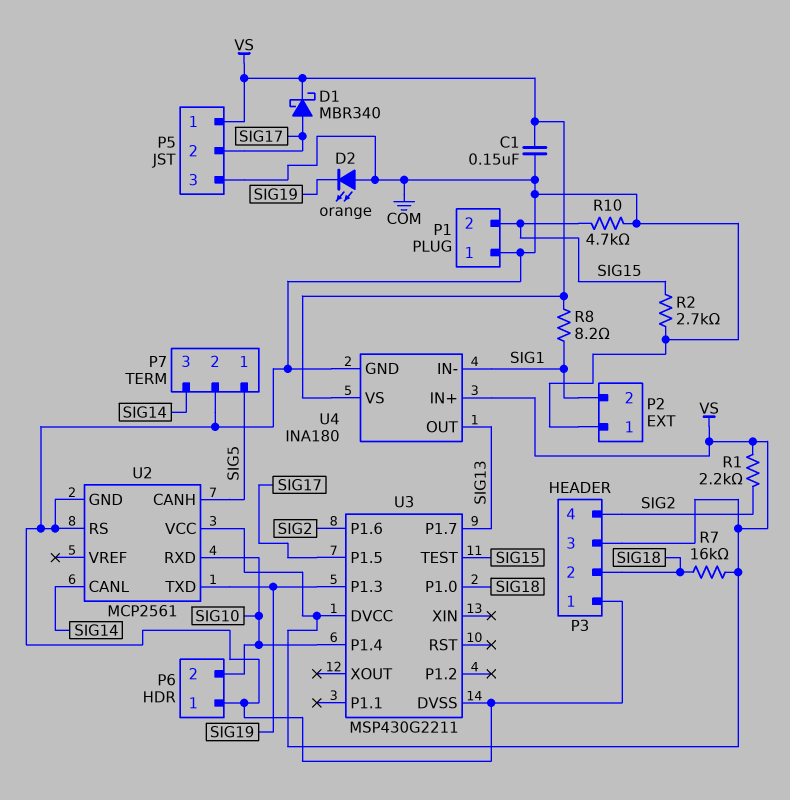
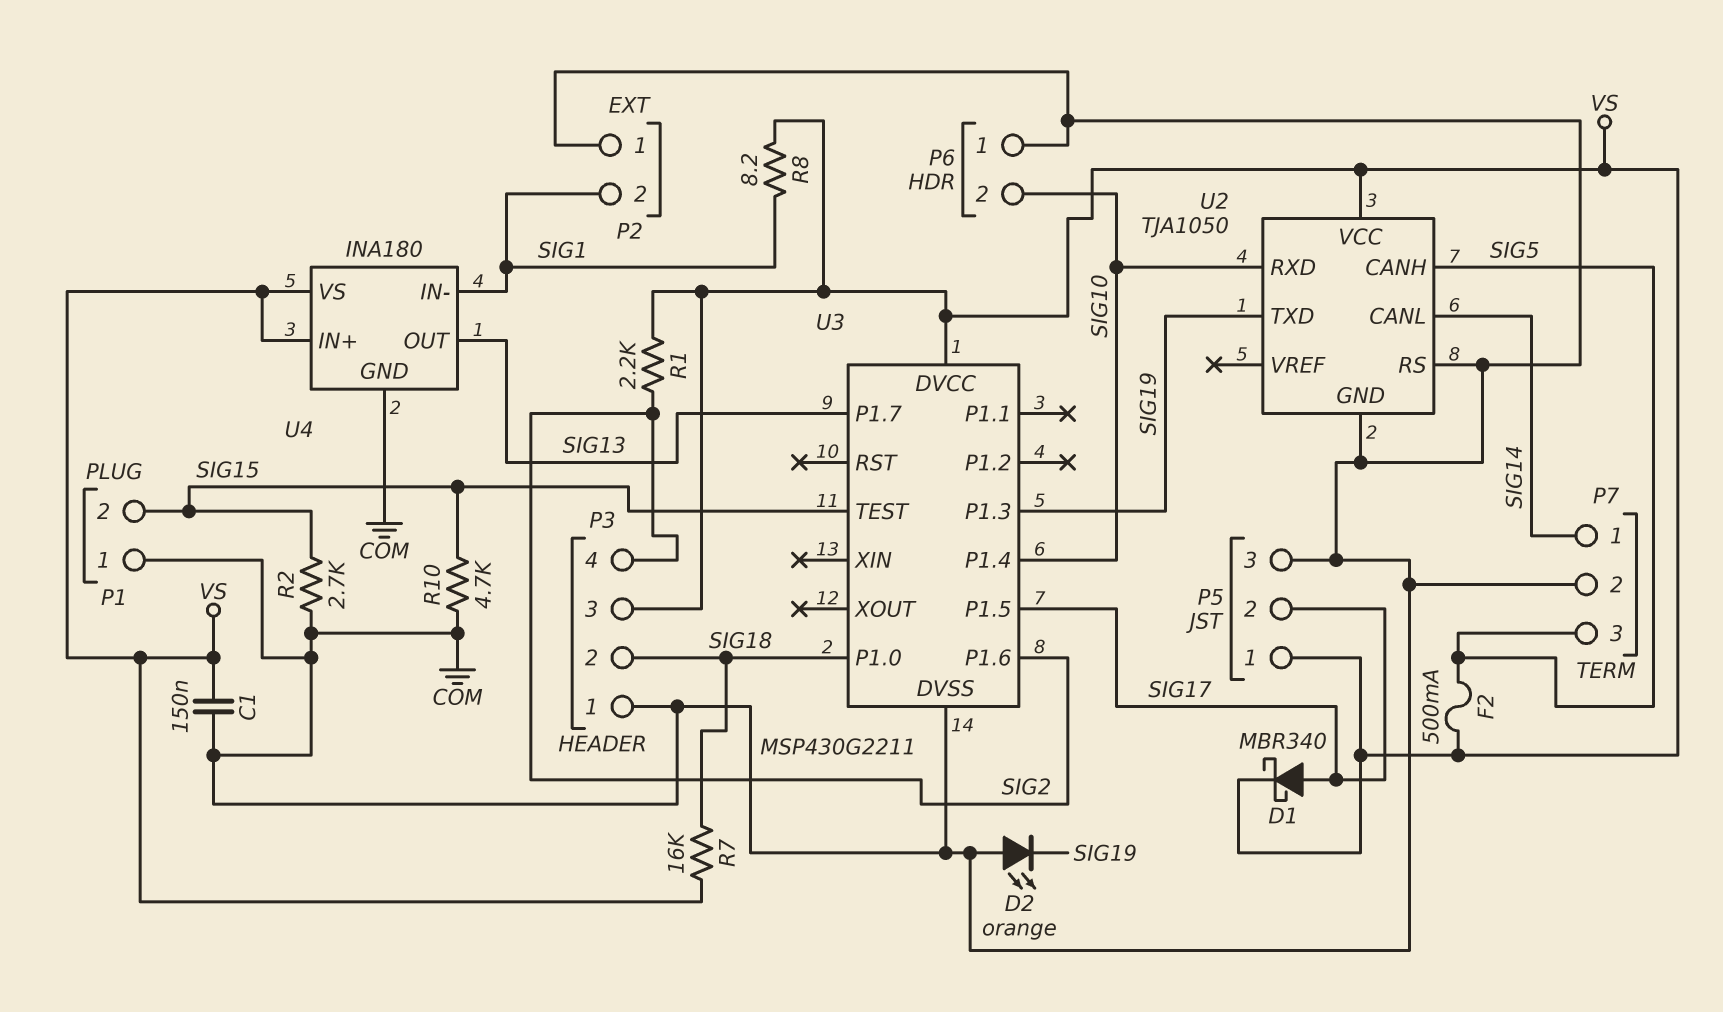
F2: none -> 500mA (SIG5, VS)
P7 pin 1: SIG5 -> SIG14
P7 pin 3: SIG14 -> SIG5
U2: MCP2561 -> TJA1050

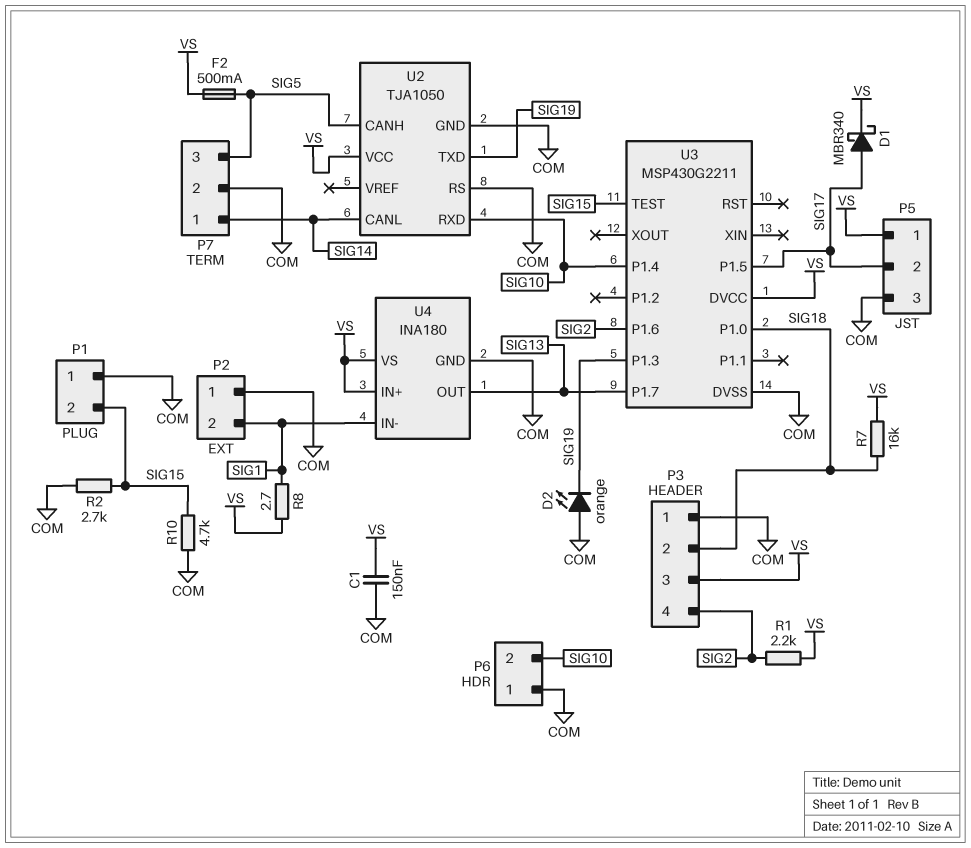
R8: 8.2 (SIG1, VS) -> 2.7 (SIG1, VS)

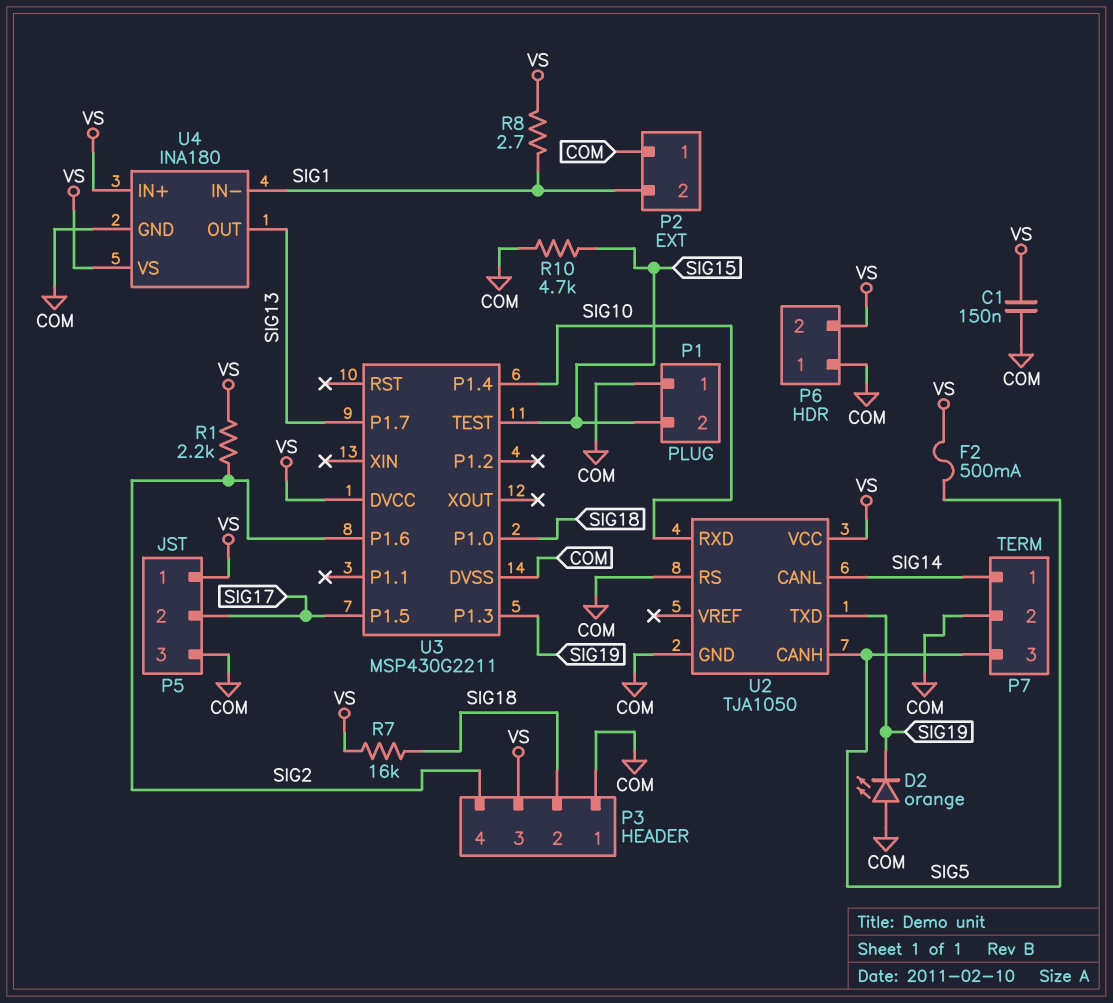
D1: schottky MBR340 (A SIG17, K VS) -> none
P6 pin 2: SIG10 -> VS
R2: 2.7k (COM, SIG15) -> none

